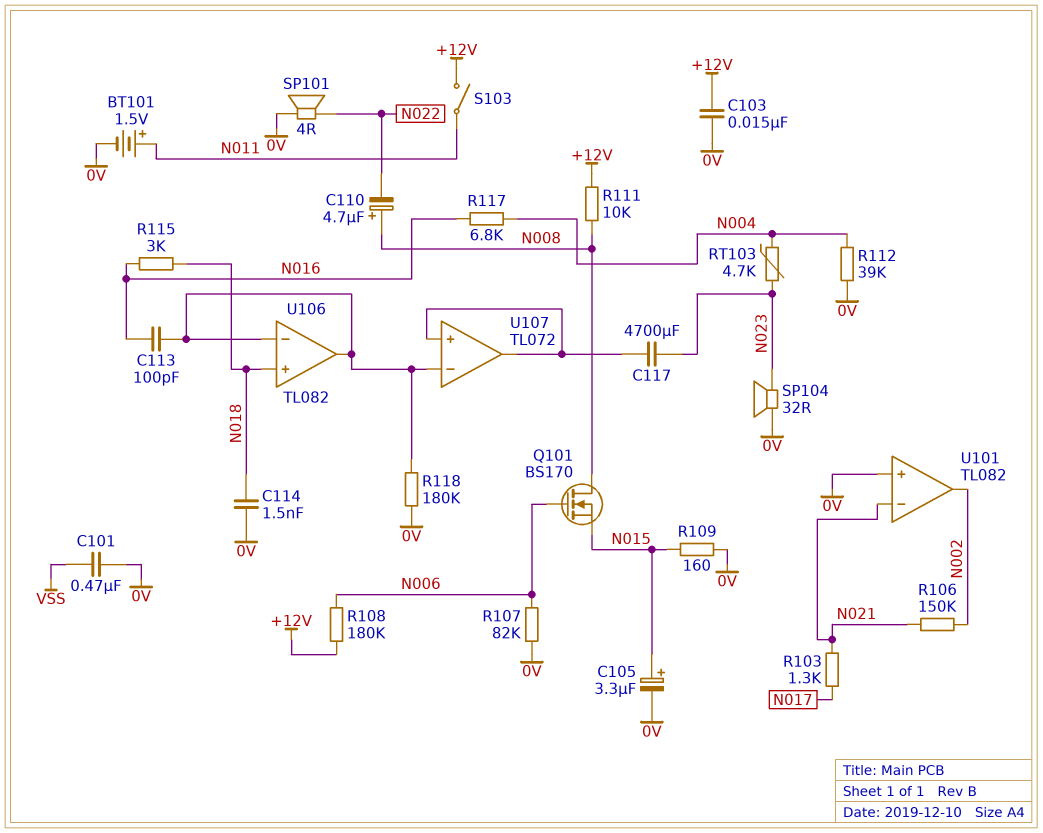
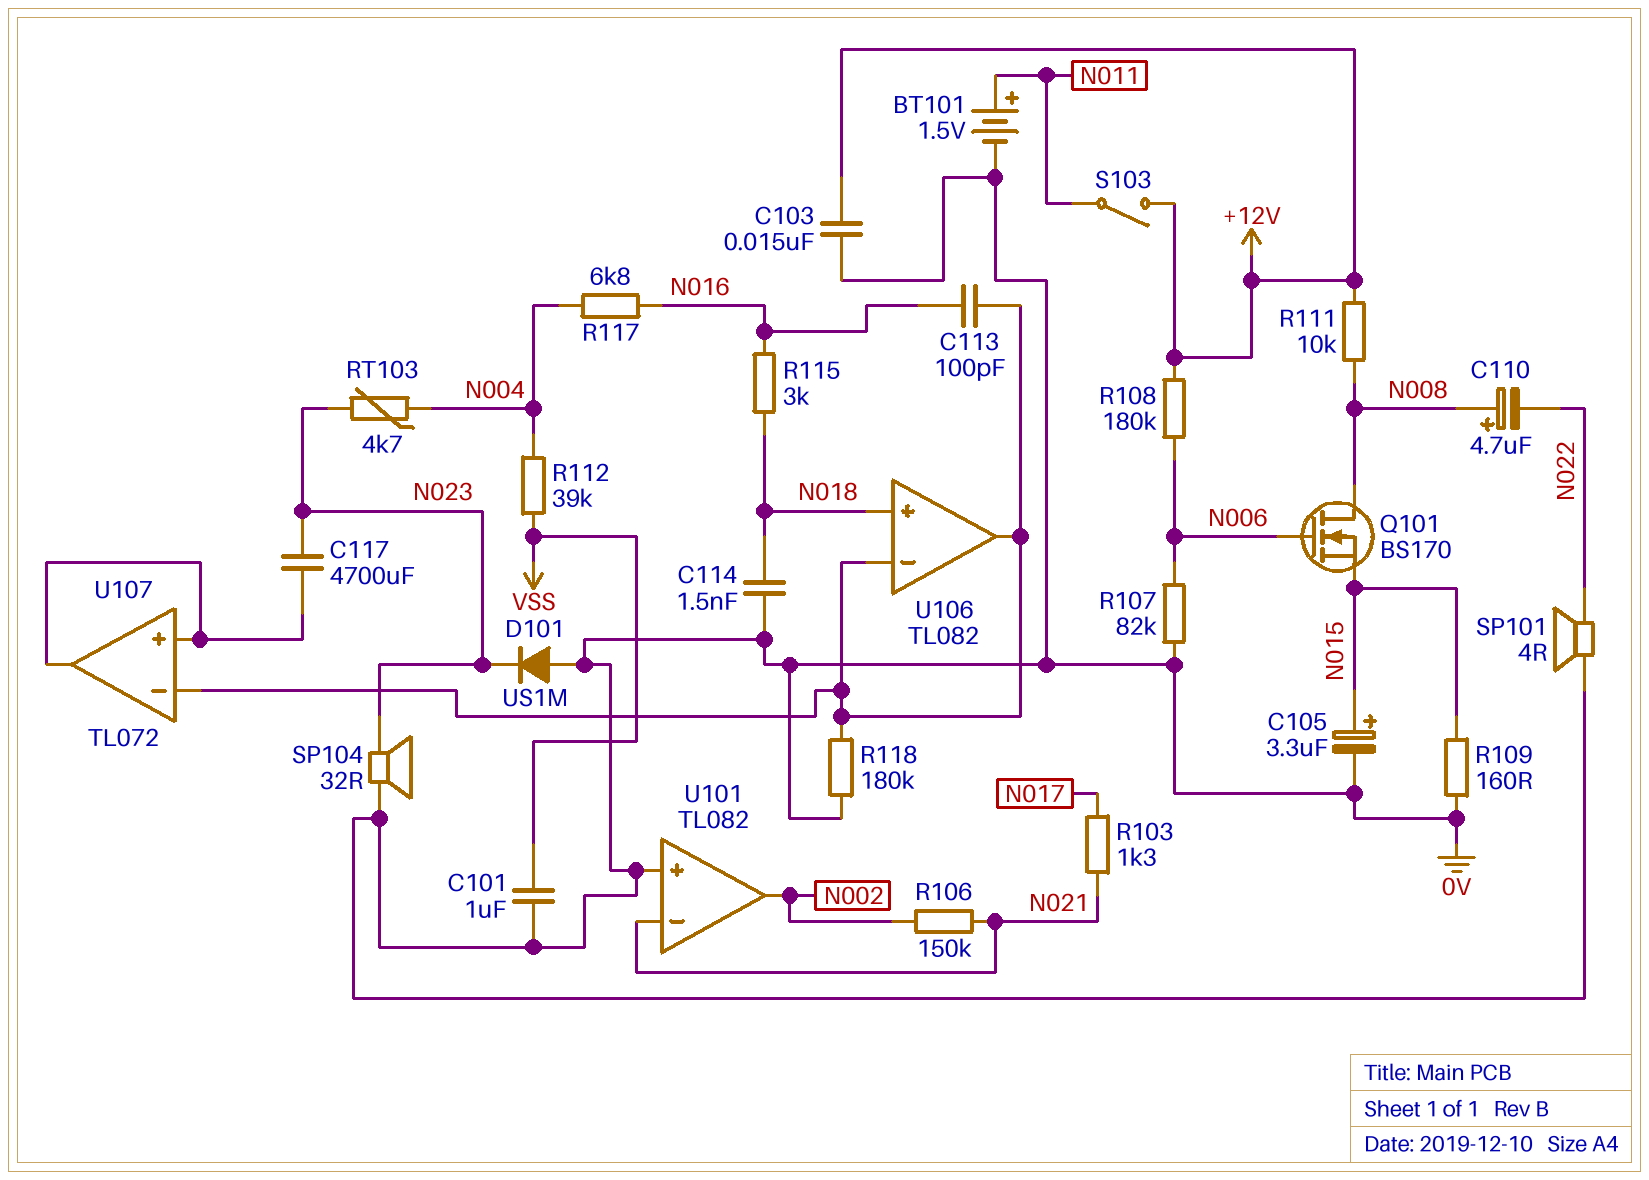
C101: 470nF (0V, VSS) -> 1uF (0V, VSS)
D101: none -> diode US1M (A 0V, K N023)
R112: 39k (0V, N004) -> 39k (N004, VSS)

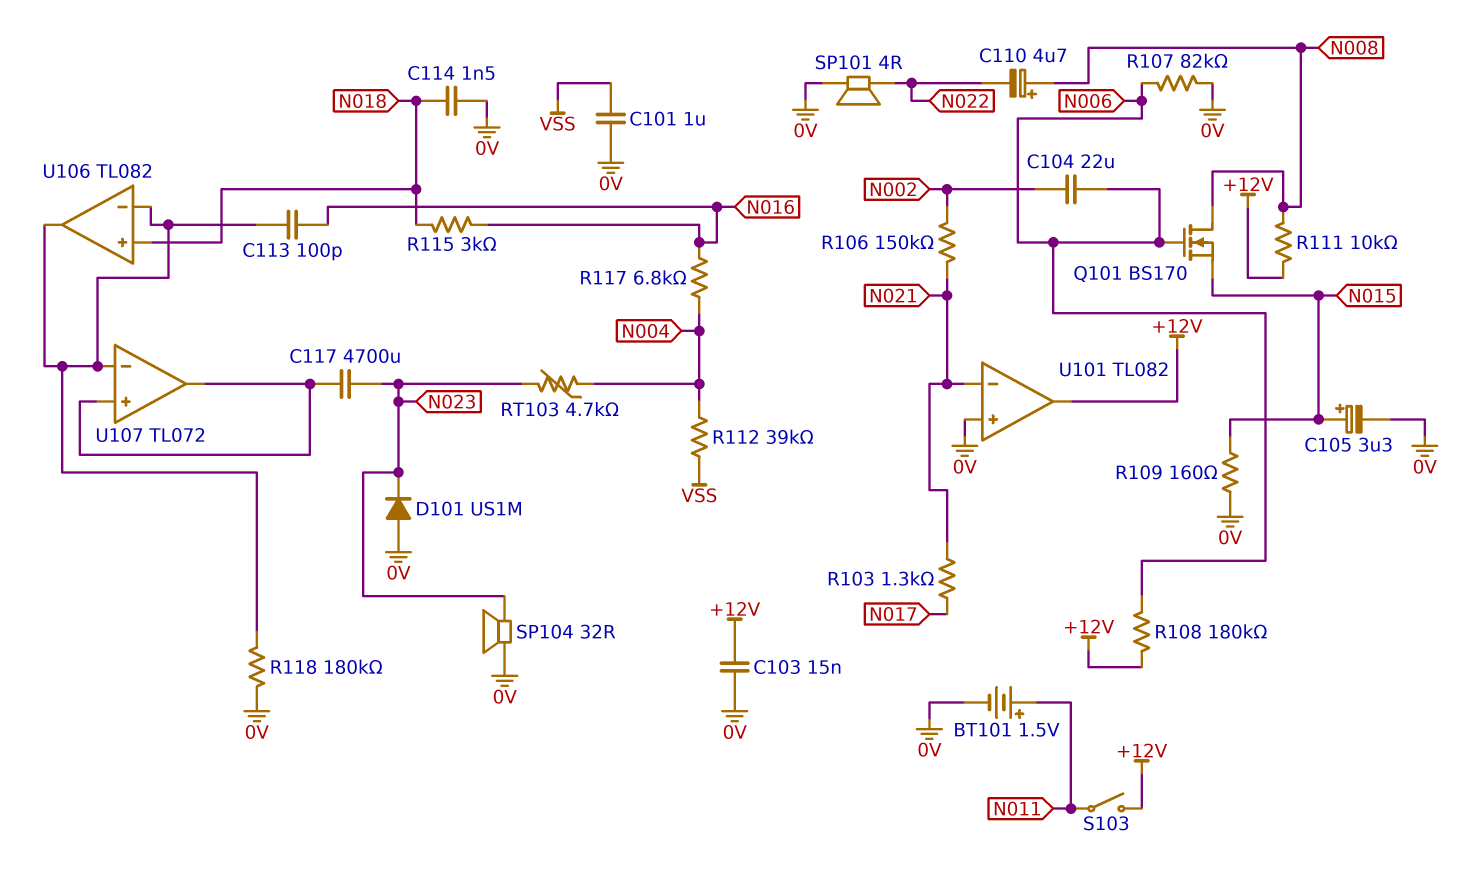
C104: none -> 22uF (N002, N006)
U101 pin out: N002 -> +12V

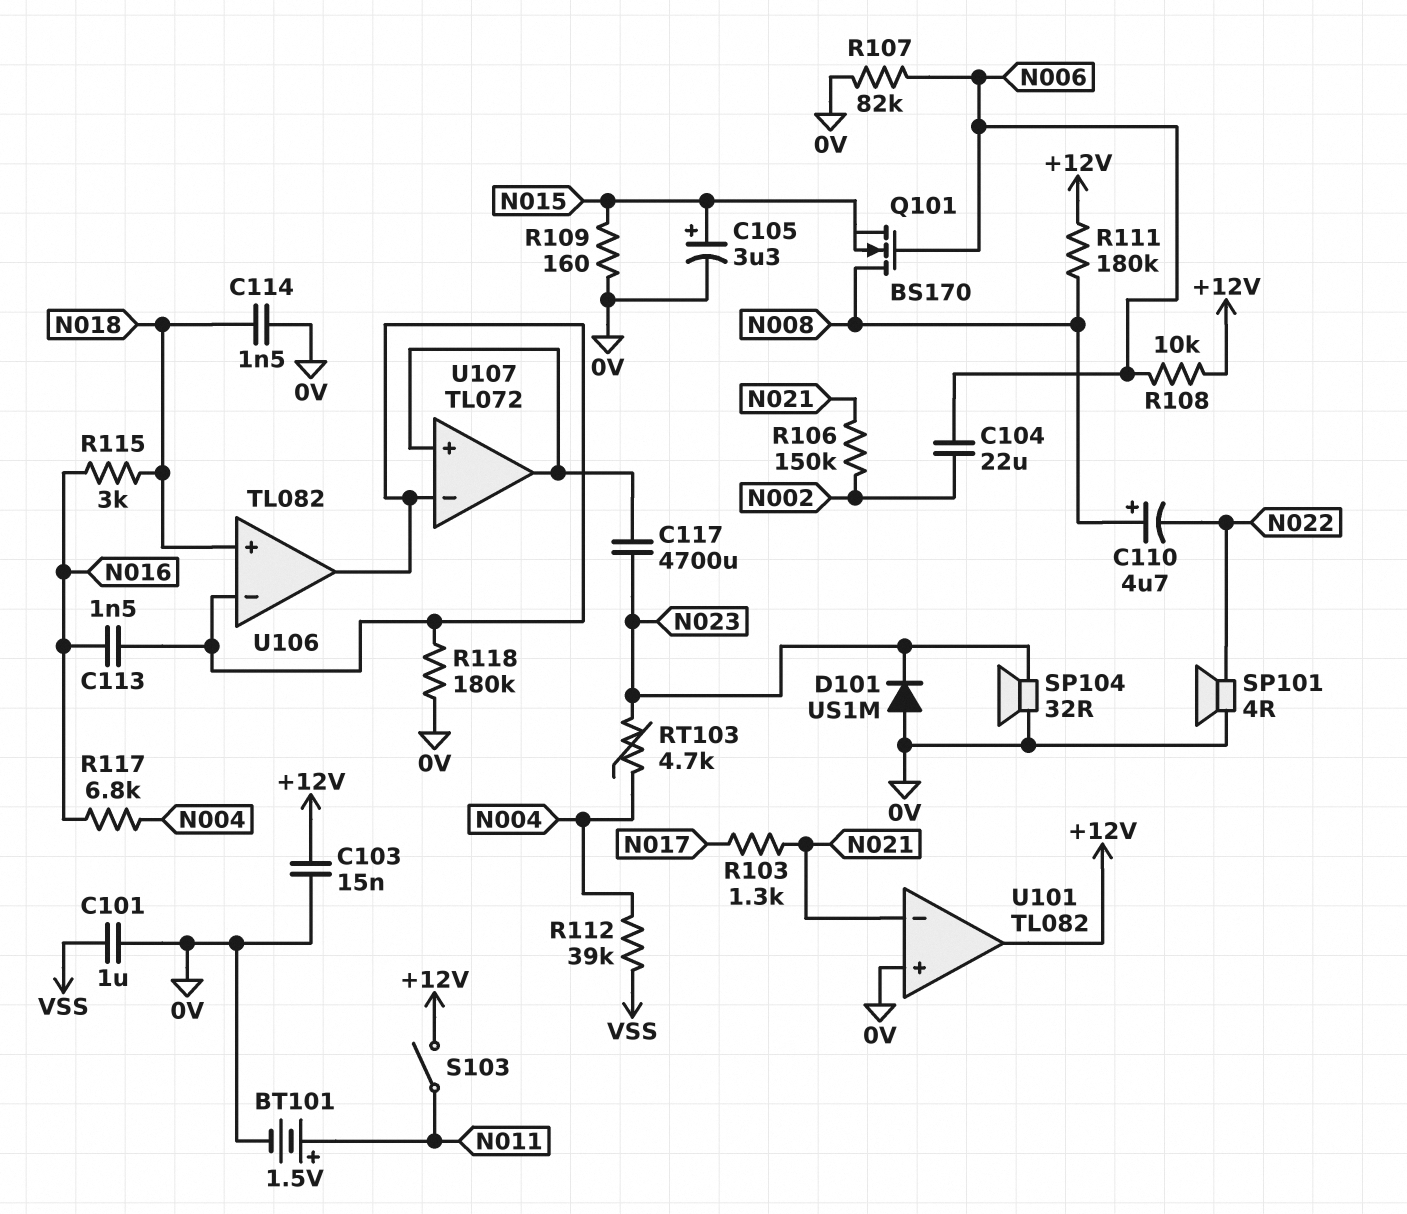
C113: 100pF (N016, U106/in-) -> 1.5nF (N016, U106/in-)
R108: 180k (+12V, N006) -> 10k (+12V, N006)
R111: 10k (+12V, N008) -> 180k (+12V, N008)

